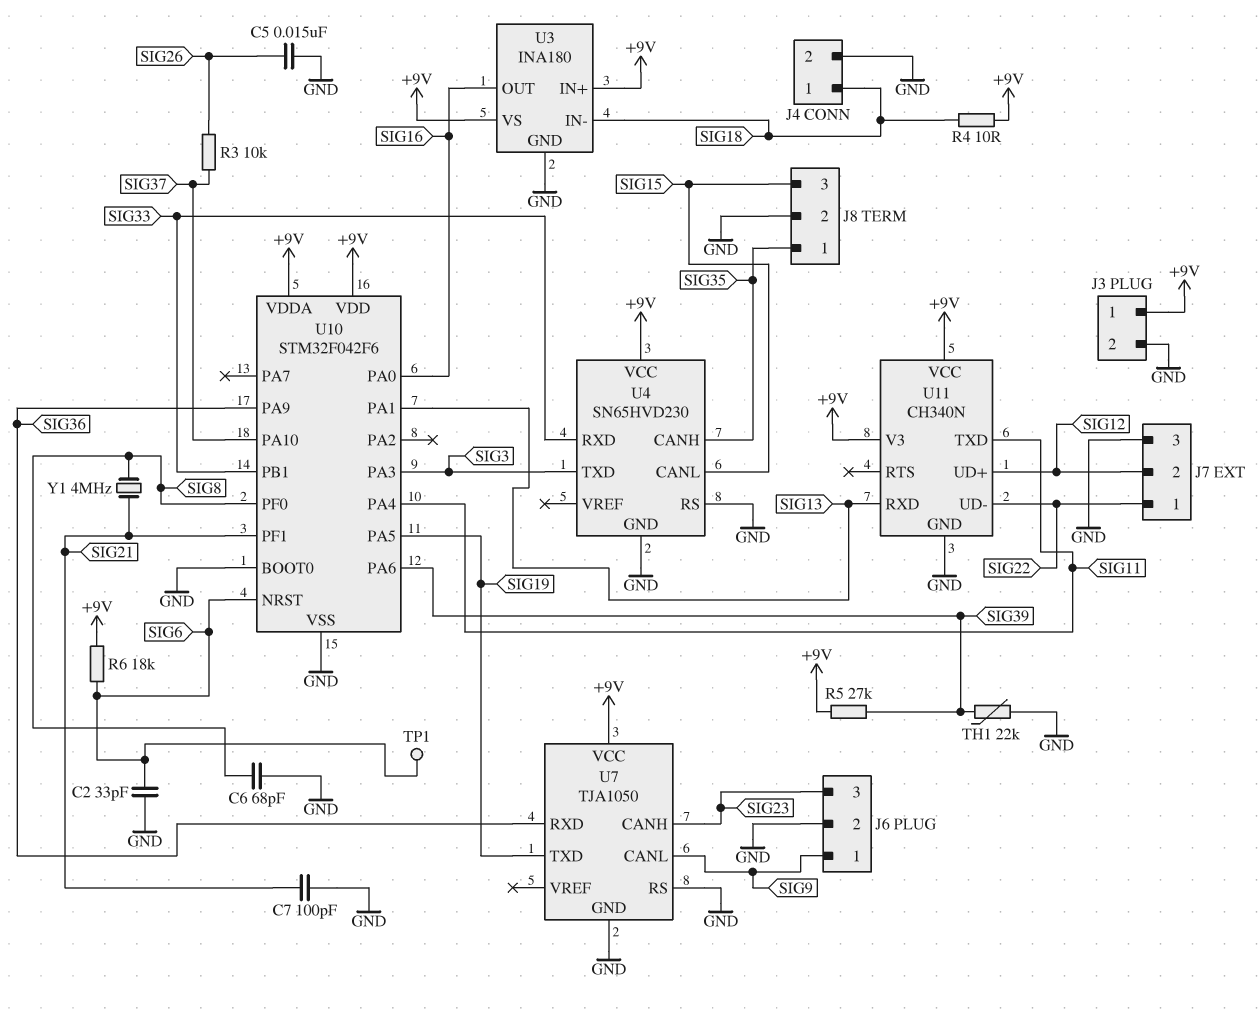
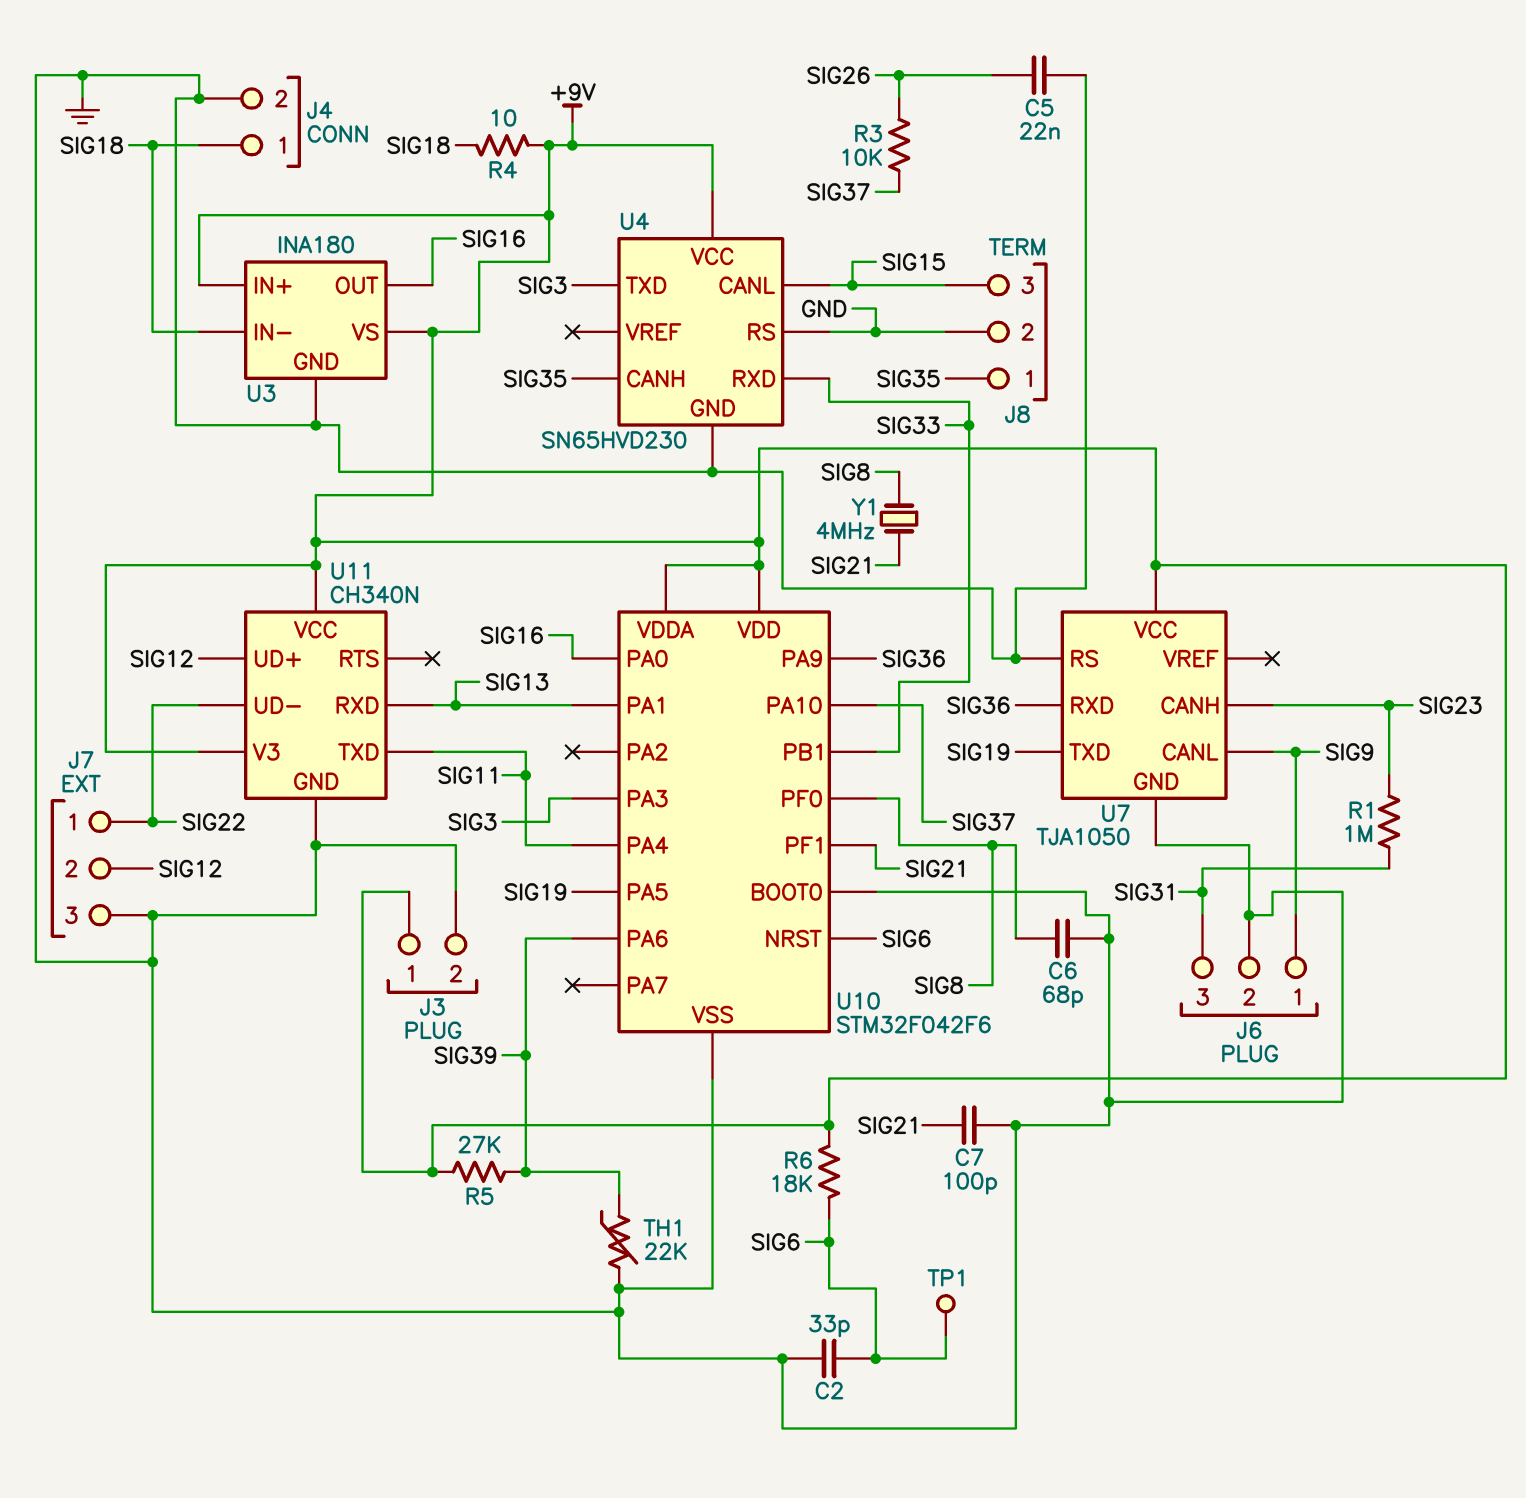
C5: 15nF (GND, SIG26) -> 22nF (GND, SIG26)
J6 pin 3: SIG23 -> SIG31
R1: none -> 1M (SIG23, SIG31)

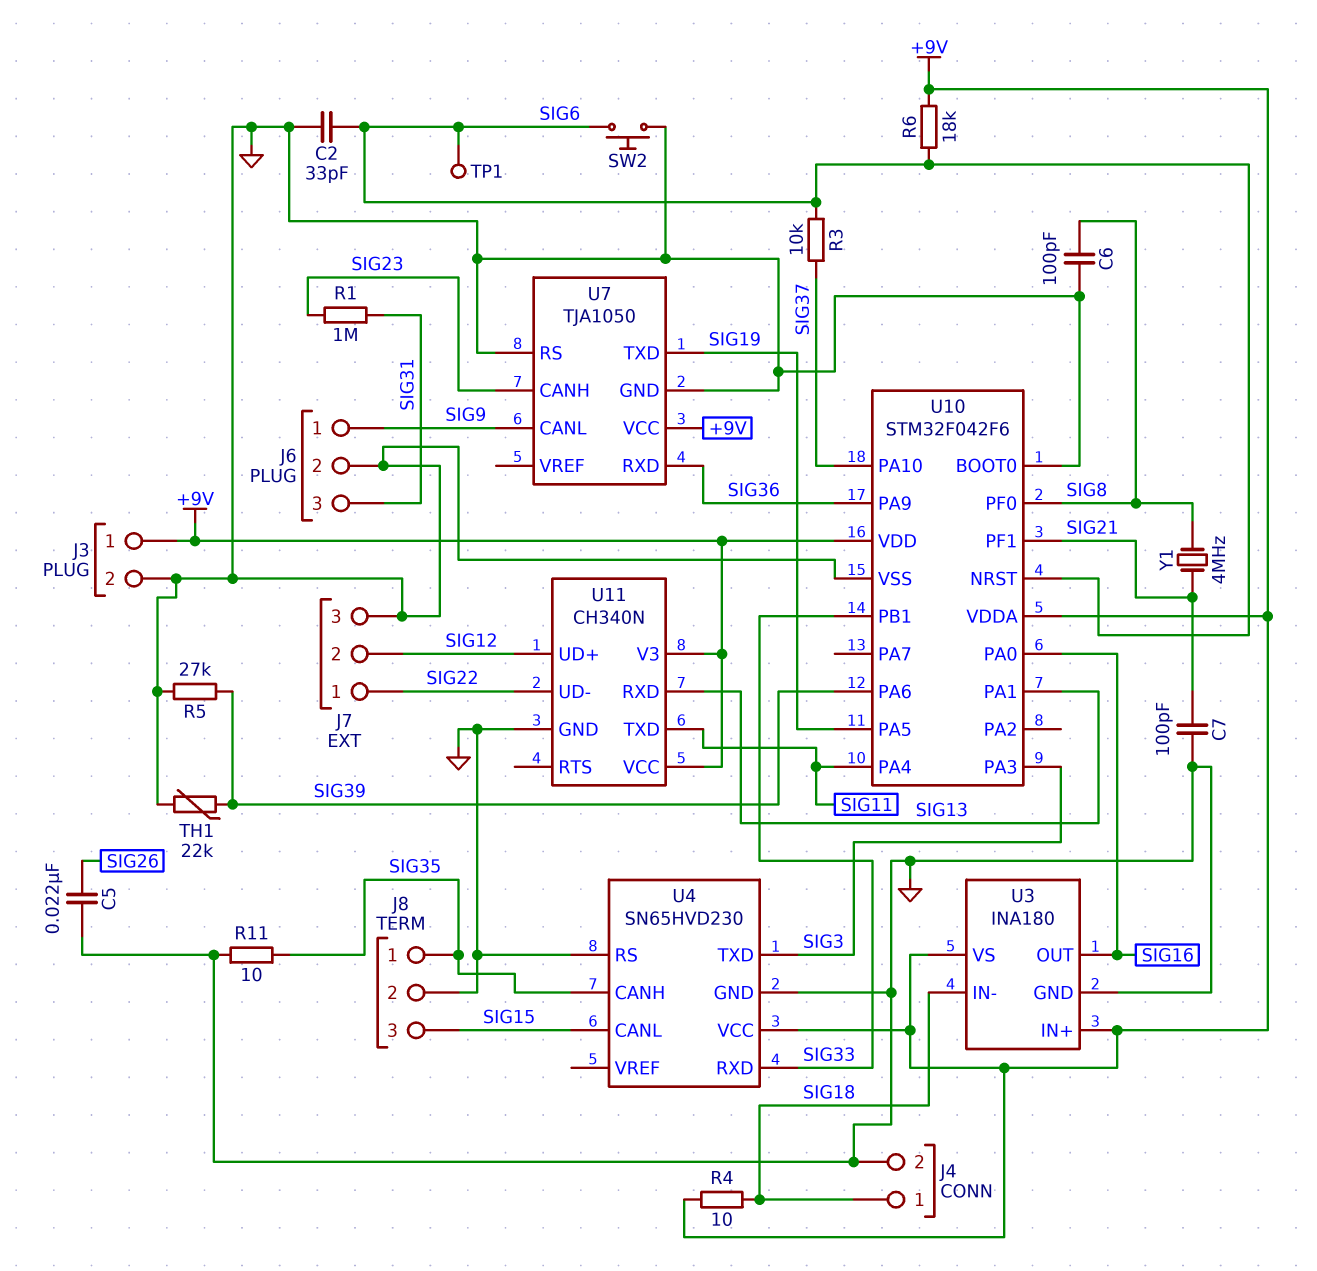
C6: 68pF (GND, SIG8) -> 100pF (GND, SIG8)
R3: 10k (SIG26, SIG37) -> 10k (SIG6, SIG37)
R5: 27k (+9V, SIG39) -> 27k (GND, SIG39)
R11: none -> 10 (GND, SIG35)
SW2: none -> button (GND, SIG6)

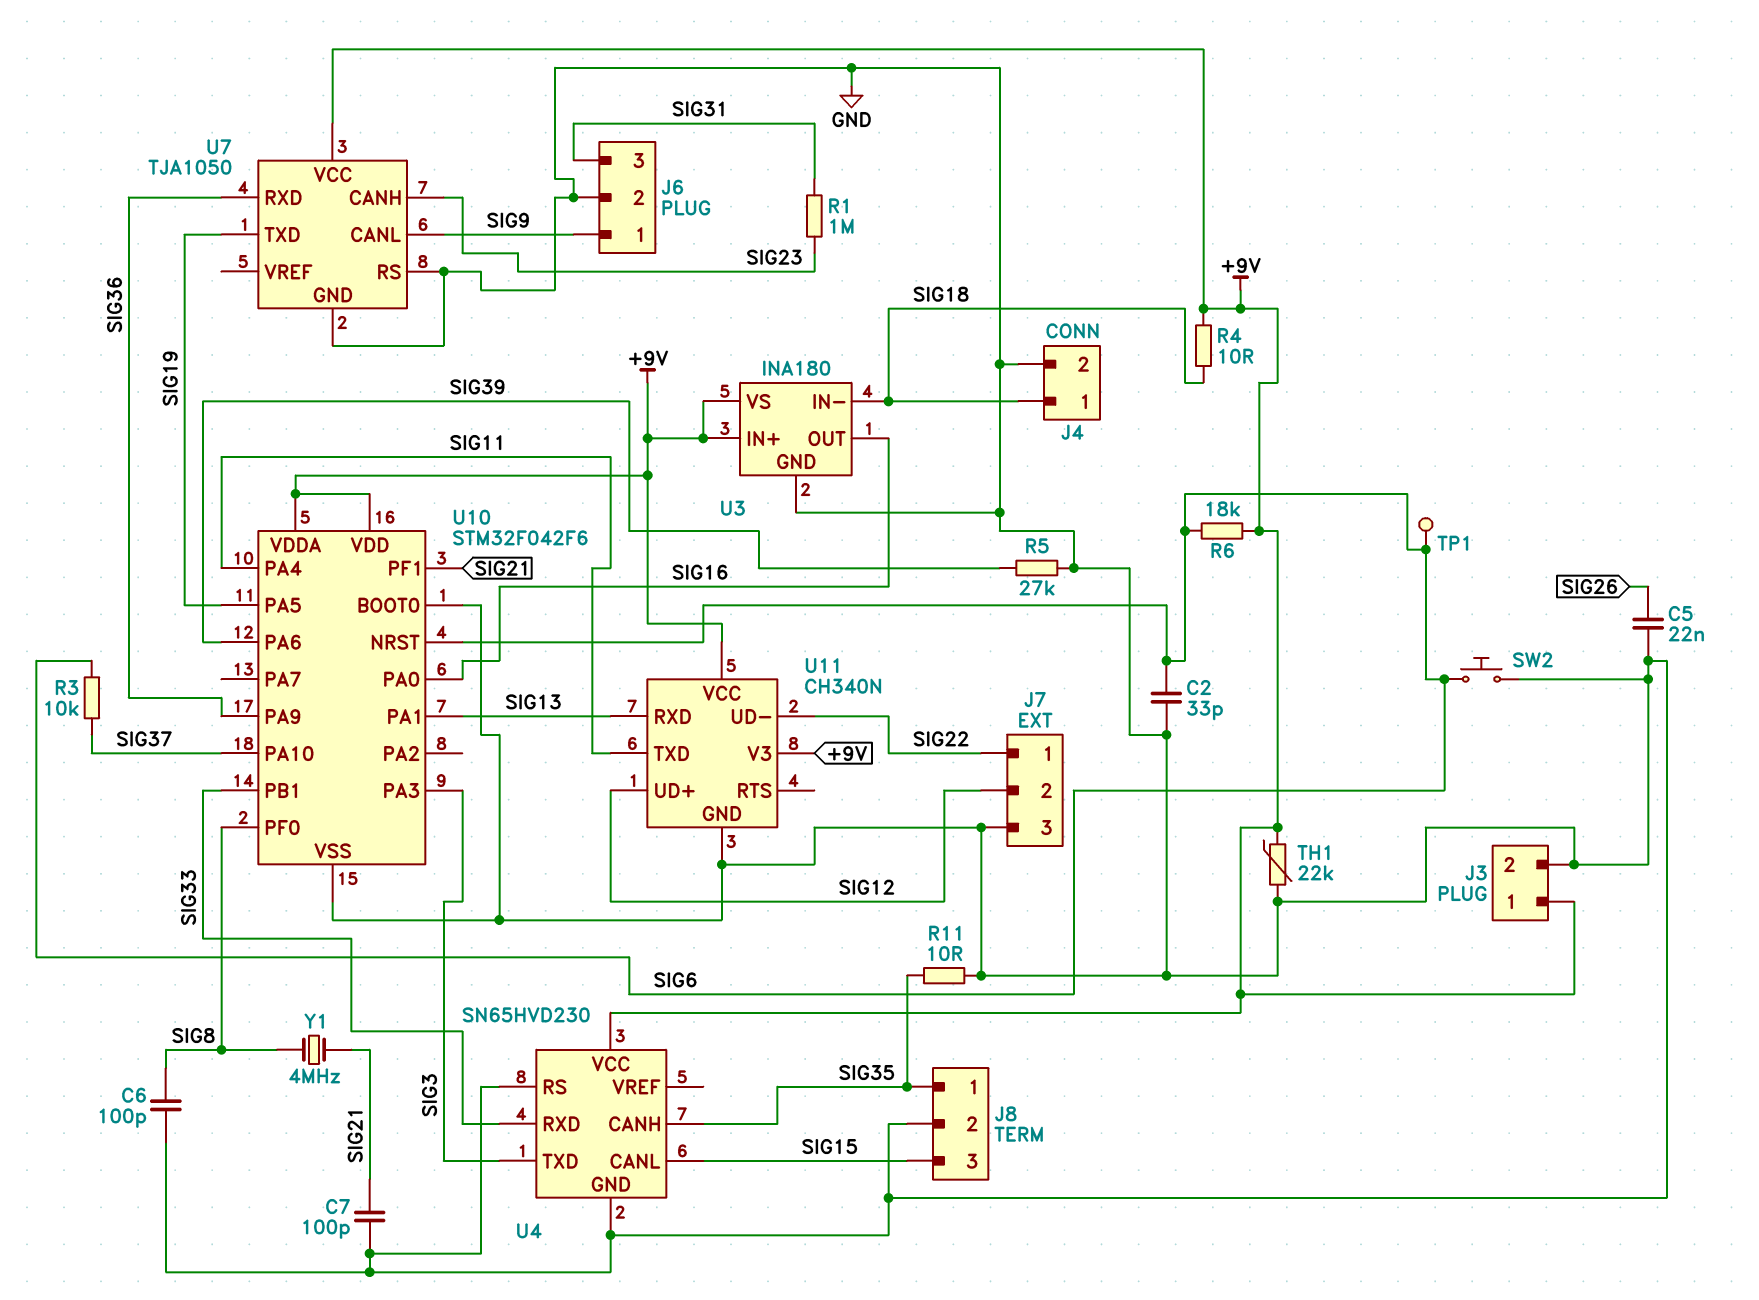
TH1: 22k (GND, SIG39) -> 22k (+9V, GND)

